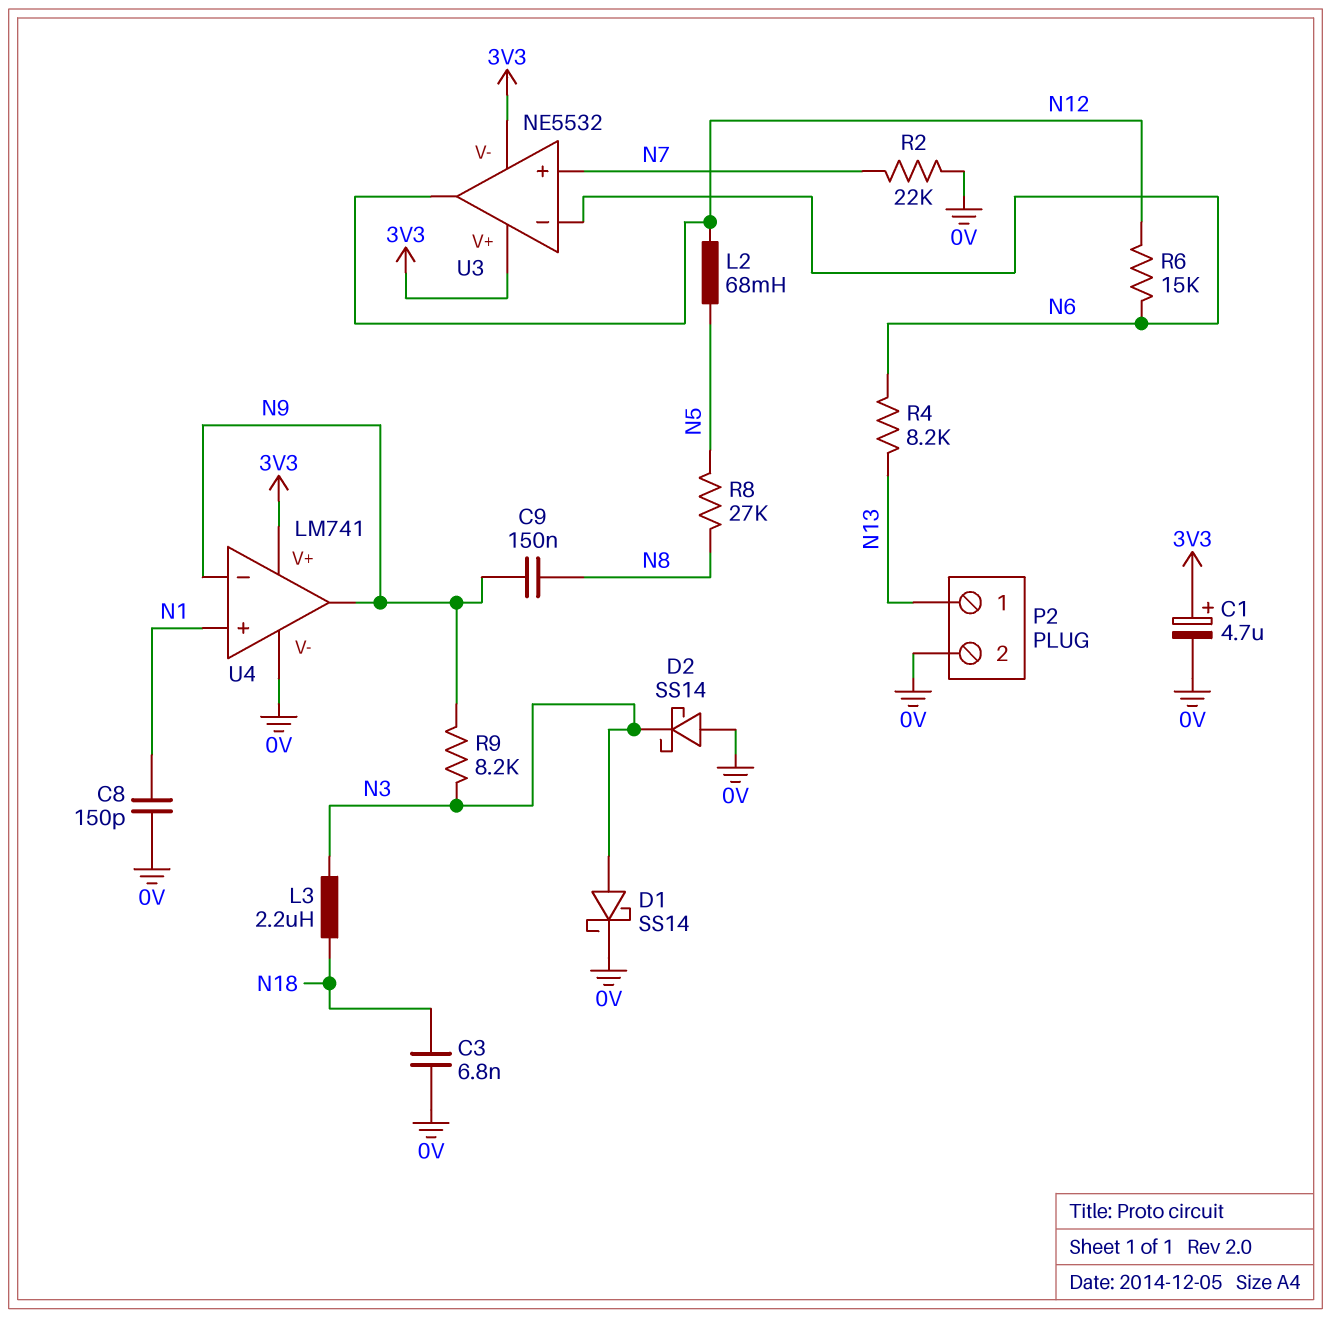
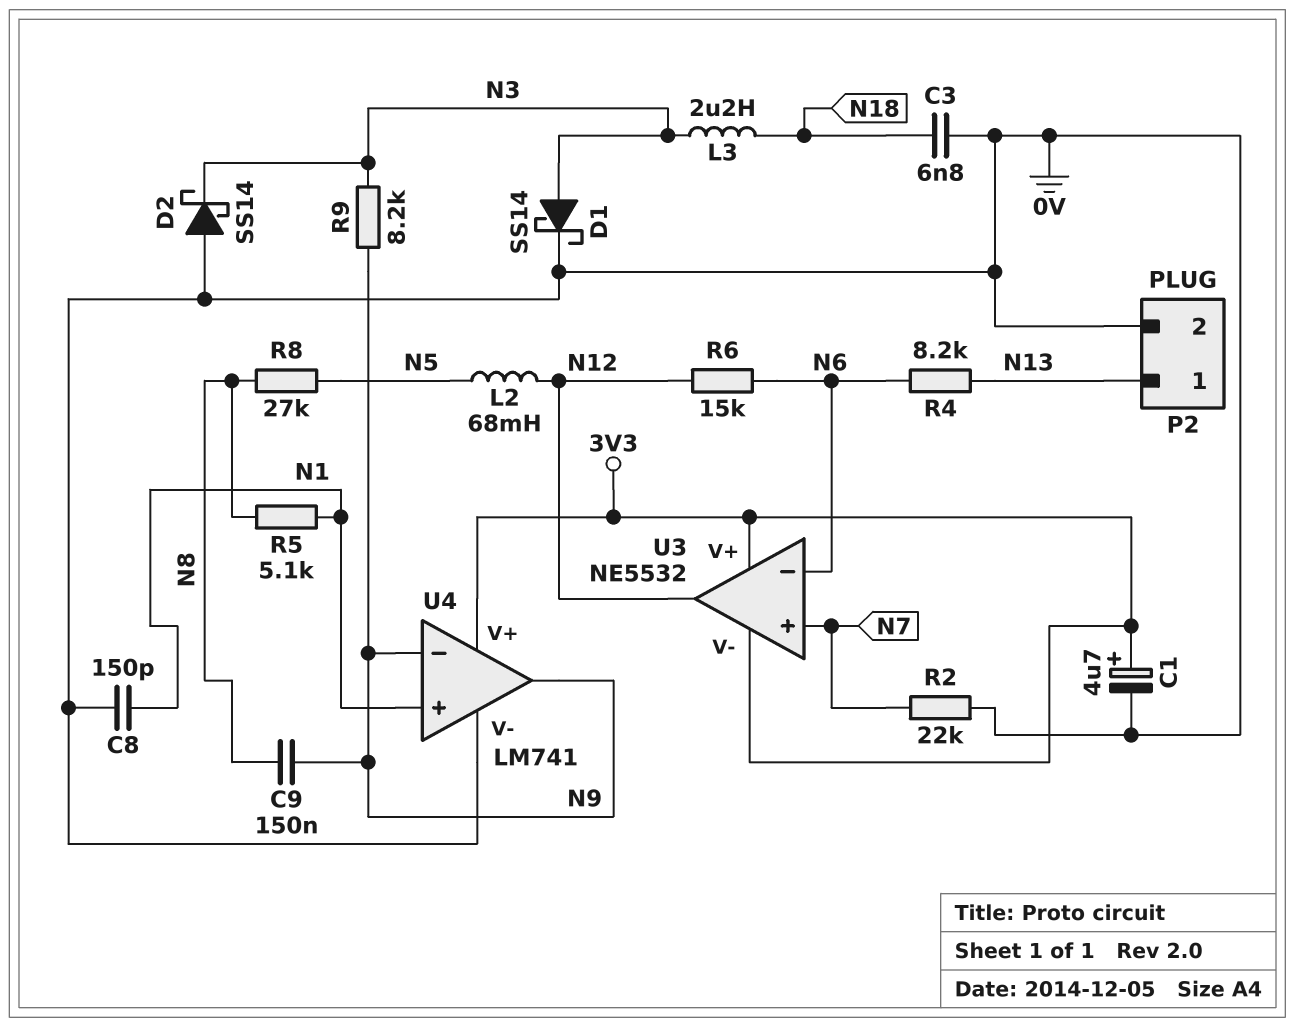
R5: none -> 5.1k (N1, N8)

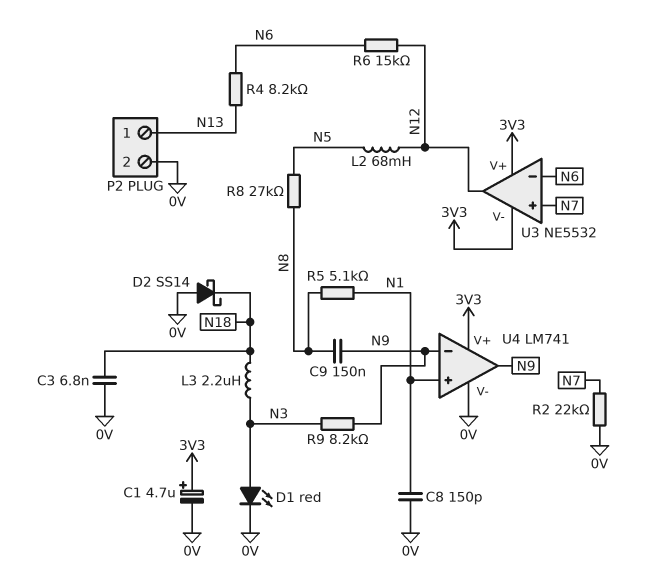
D1: schottky SS14 (A N3, K 0V) -> LED red (A N3, K 0V)
D2: schottky SS14 (A 0V, K N3) -> schottky SS14 (A 0V, K N18)

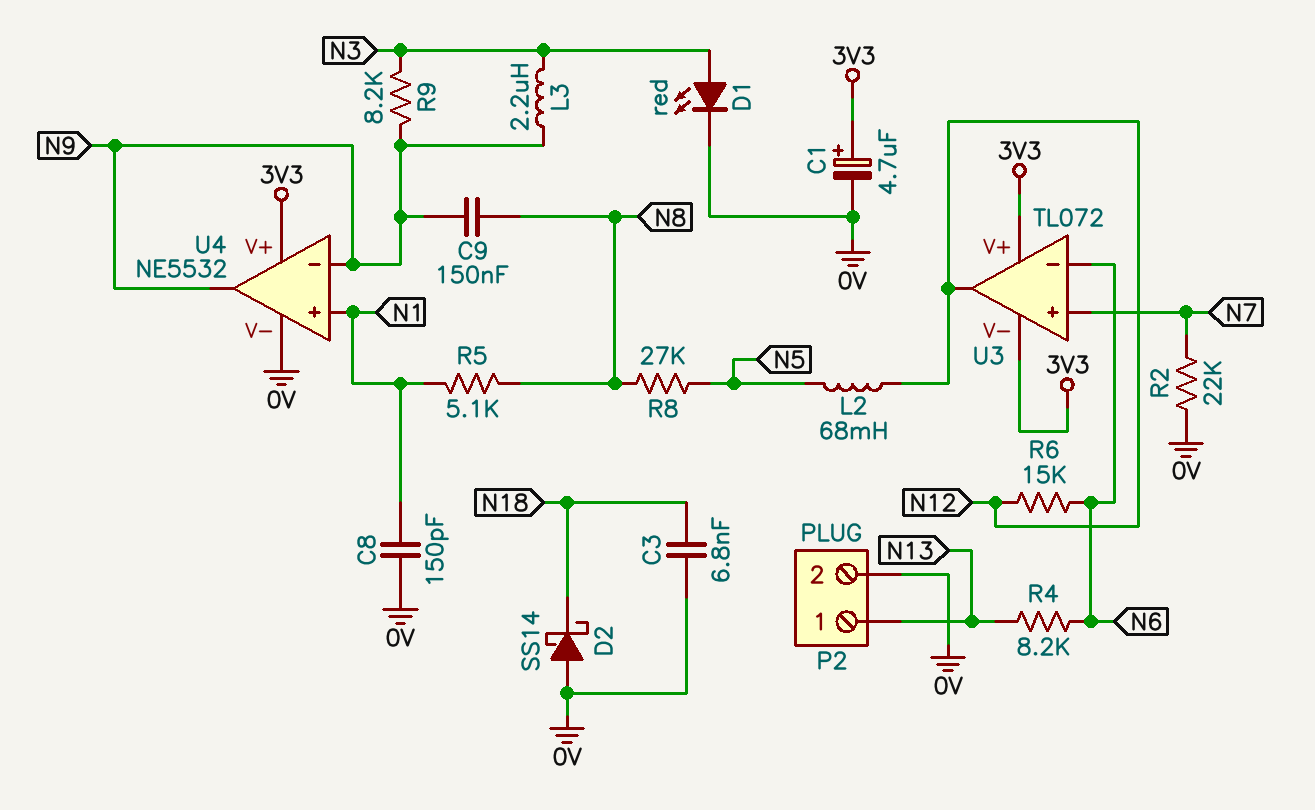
L3: 2.2uH (N3, N18) -> 2.2uH (N3, N9)
U3: NE5532 -> TL072
U4: LM741 -> NE5532

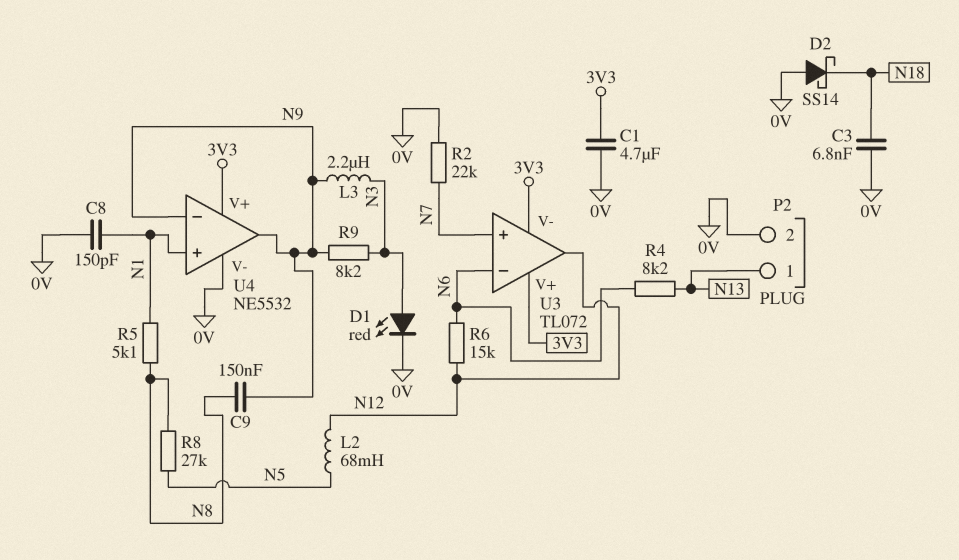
C1: 4.7uF (plus 3V3, minus 0V) -> 4.7uF (0V, 3V3)

